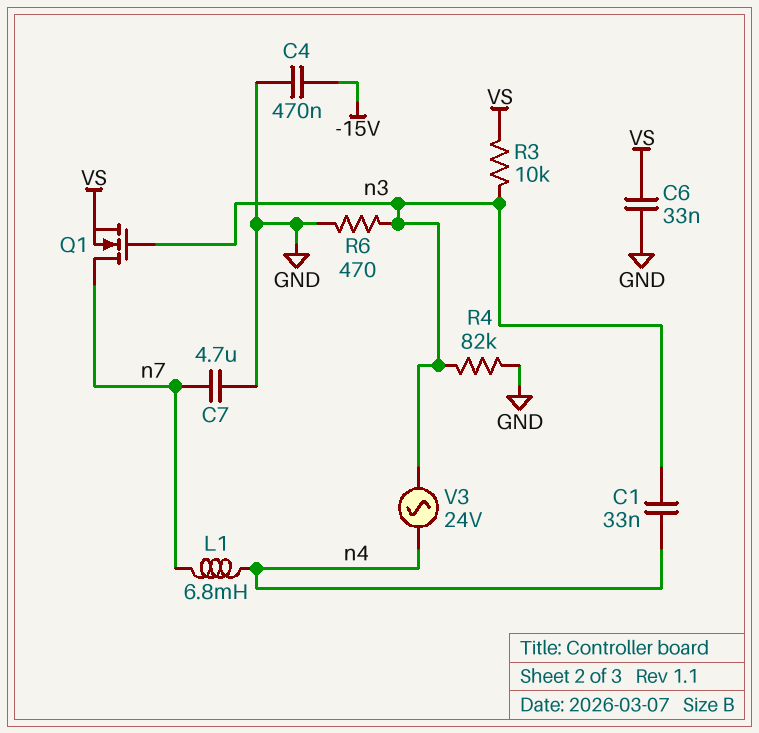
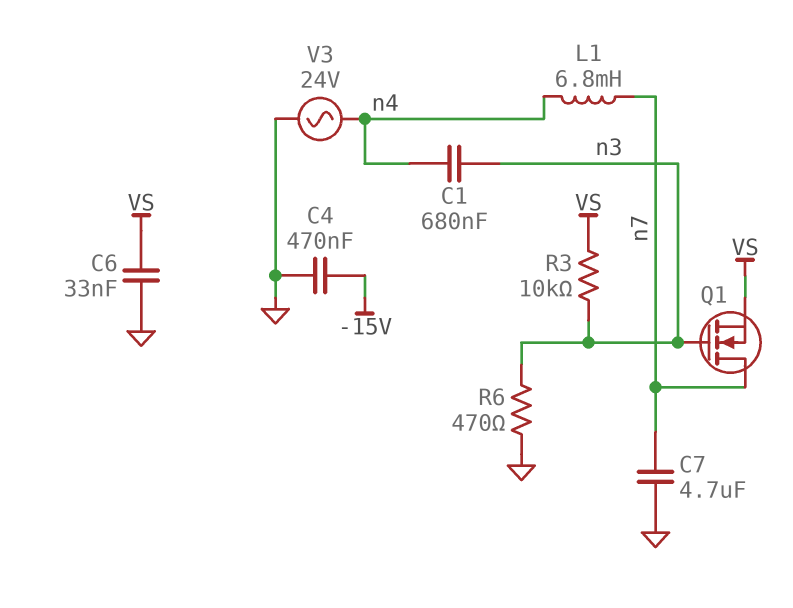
C1: 33nF (n3, n4) -> 680nF (n3, n4)
R4: 82k (GND, n3) -> none
V3: AC 24V (n3, n4) -> AC 24V (GND, n4)

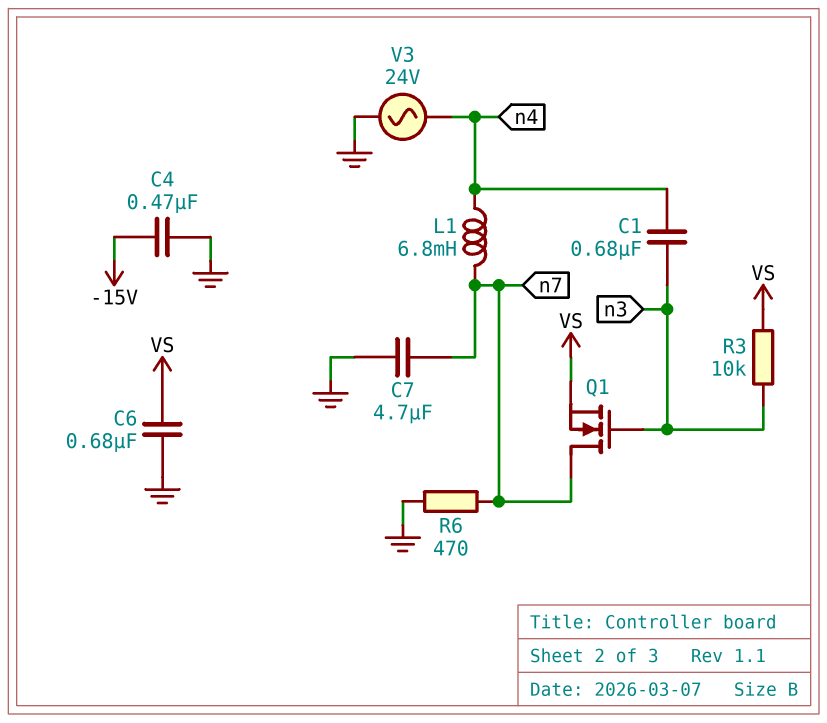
C6: 33nF (GND, VS) -> 680nF (GND, VS)
R6: 470 (GND, n3) -> 470 (GND, n7)

